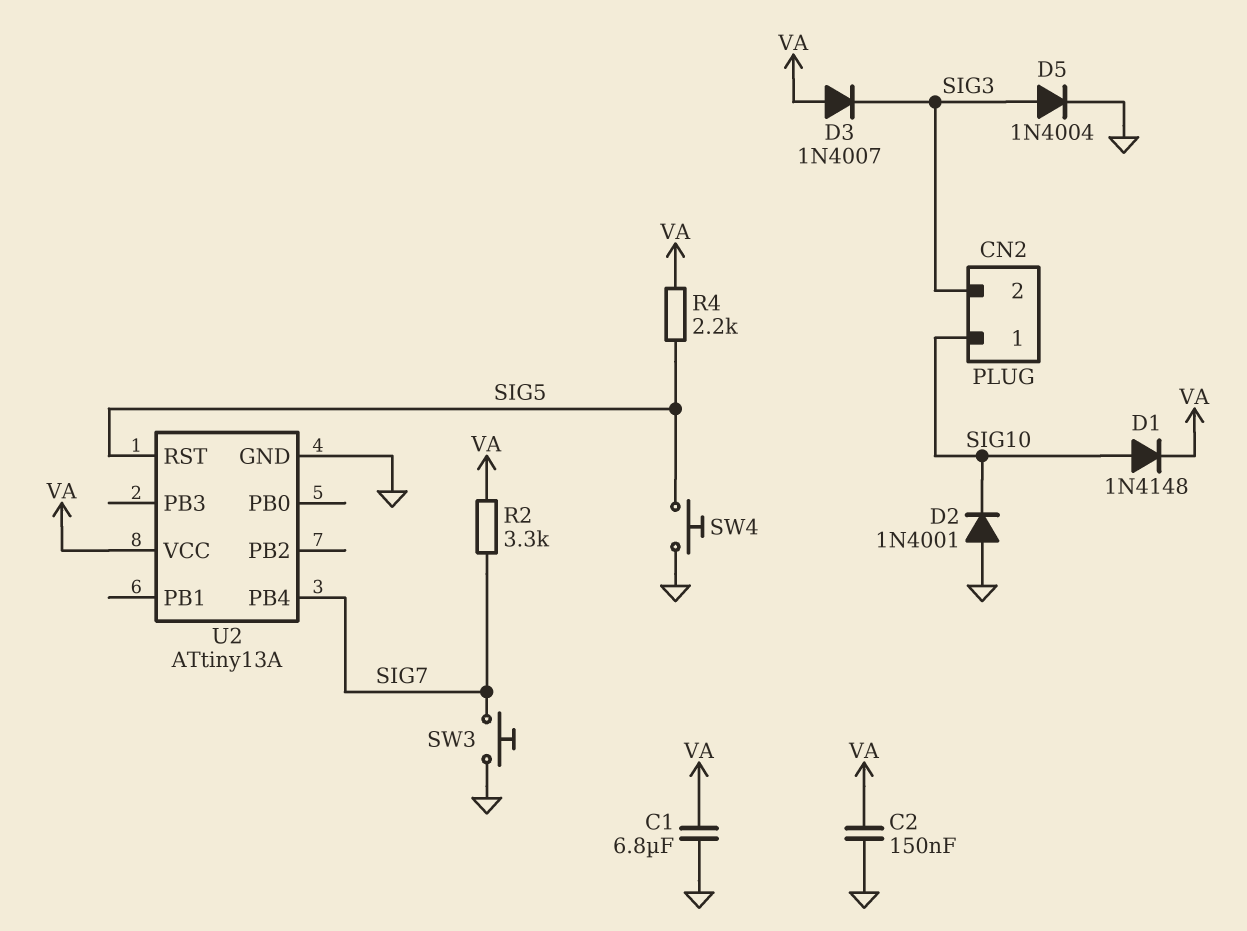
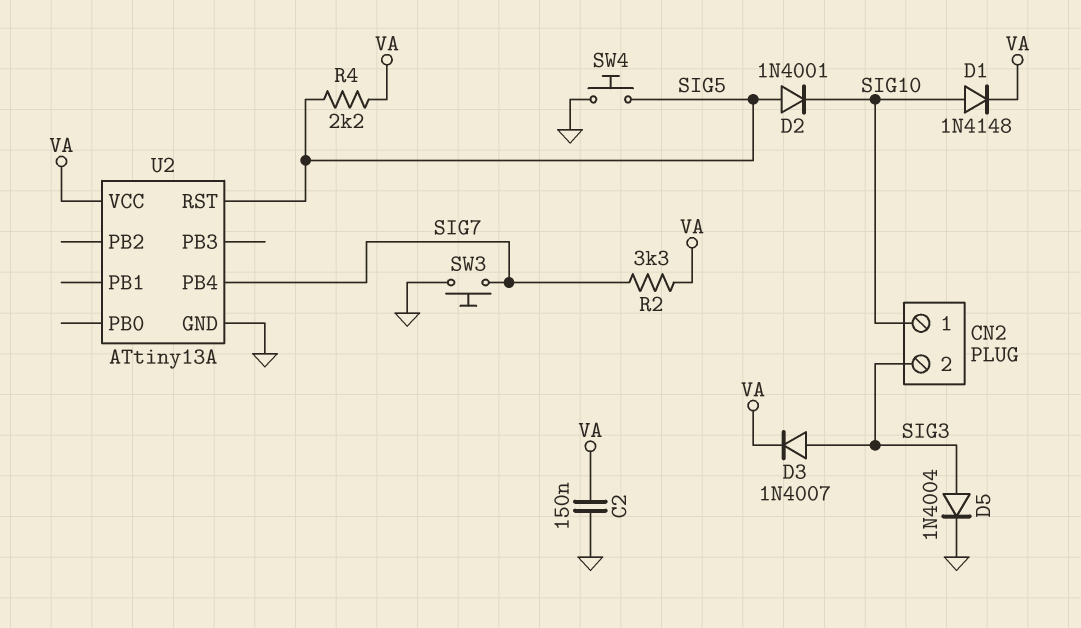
C1: 6.8uF (GND, VA) -> none
D2: diode 1N4001 (A GND, K SIG10) -> diode 1N4001 (A SIG5, K SIG10)
D3: diode 1N4007 (A VA, K SIG3) -> diode 1N4007 (A SIG3, K VA)

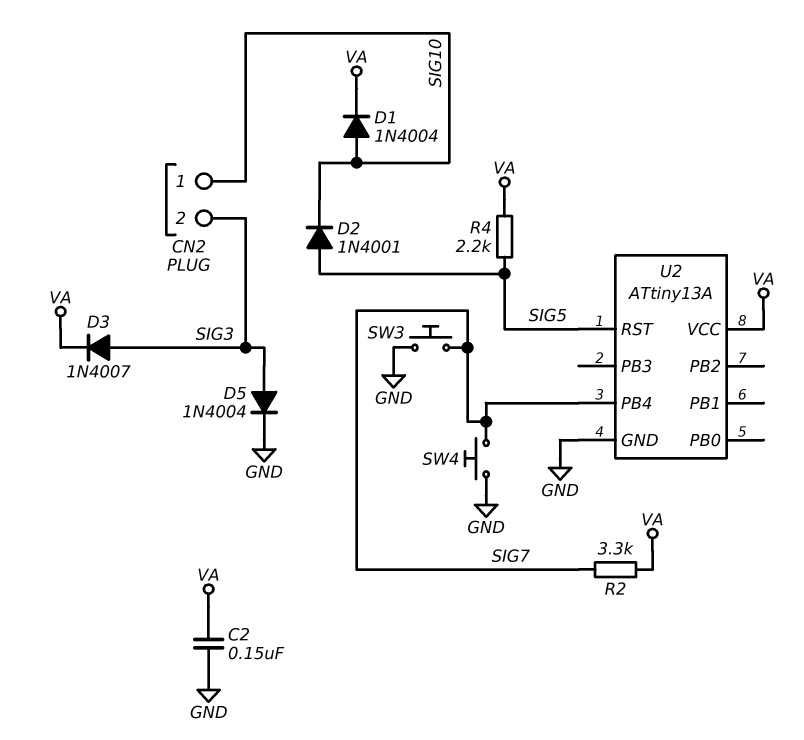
D1: diode 1N4148 (A SIG10, K VA) -> diode 1N4004 (A SIG10, K VA)
SW4: button (GND, SIG5) -> button (GND, SIG7)

